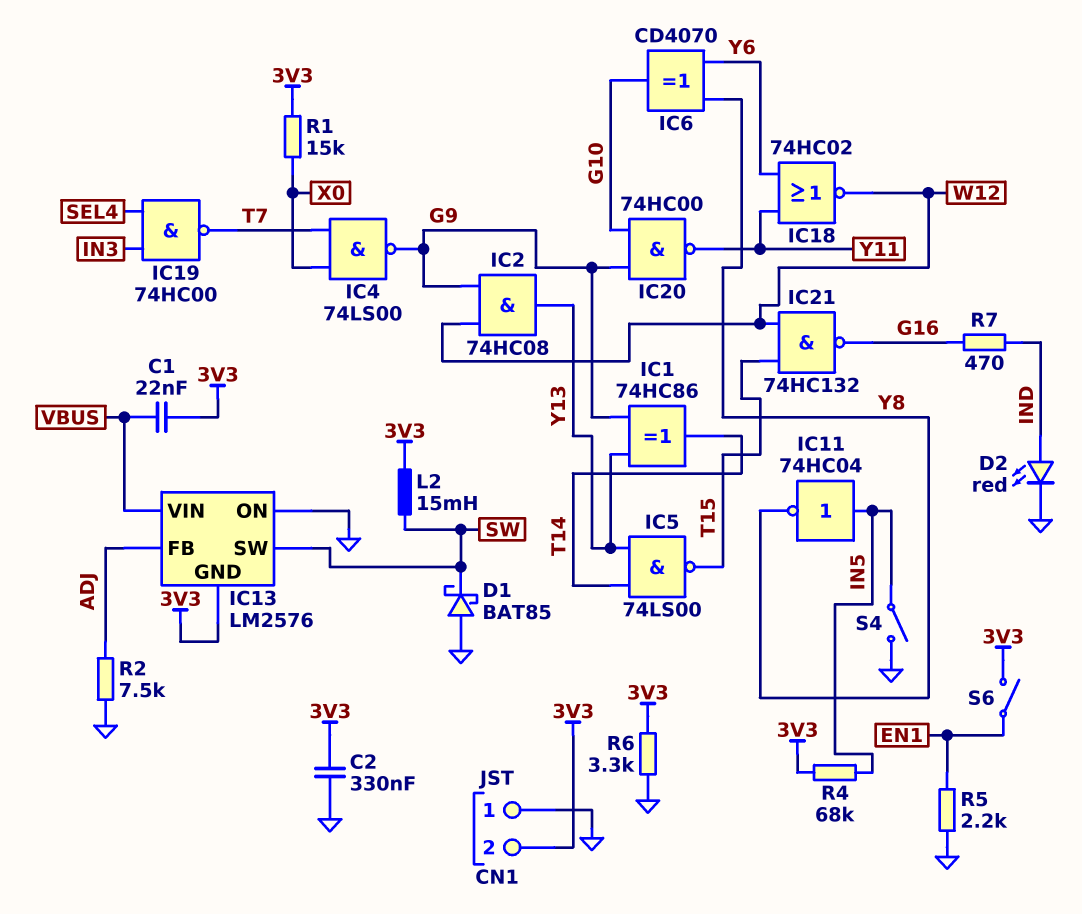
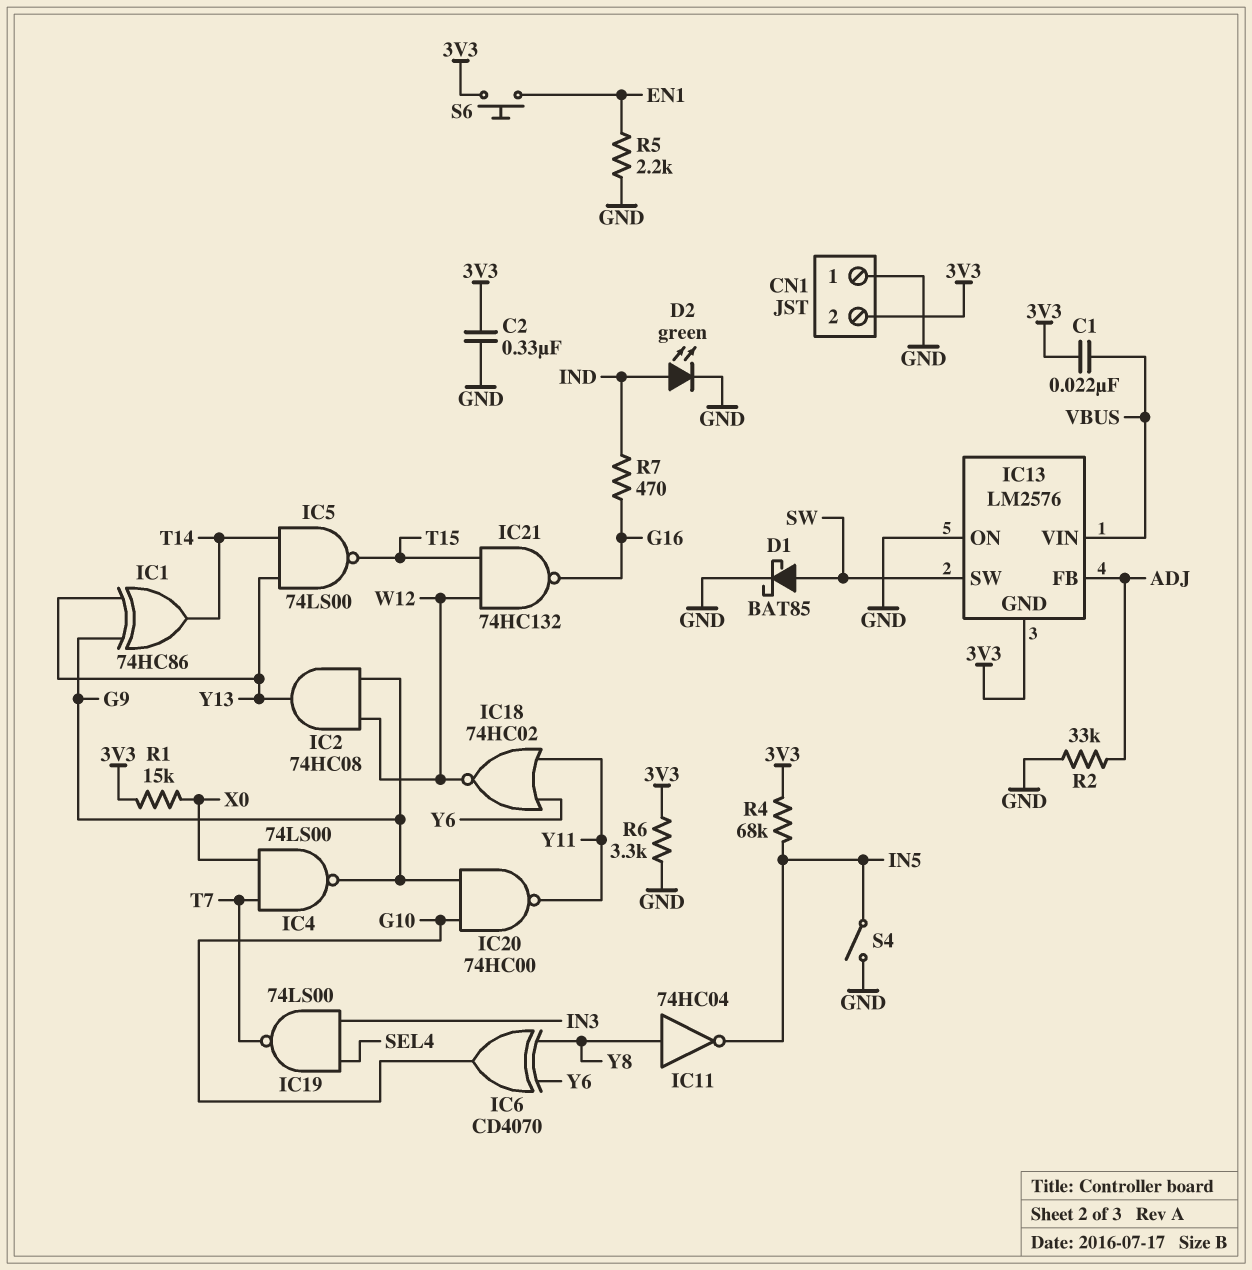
D1: schottky BAT85 (A GND, K SW) -> schottky BAT85 (A SW, K GND)
D2: LED red (A IND, K GND) -> LED green (A IND, K GND)
IC11: NOT 74HC04 (in IN5, out Y8) -> NOT 74HC04 (in Y8, out IN5)
IC19: NAND 74HC00 (in IN3, in SEL4, out T7) -> NAND 74LS00 (in IN3, in SEL4, out T7)
L2: 15mH (3V3, SW) -> none
R2: 7.5k (ADJ, GND) -> 33k (ADJ, GND)
S6: switch (3V3, EN1) -> button (3V3, EN1)

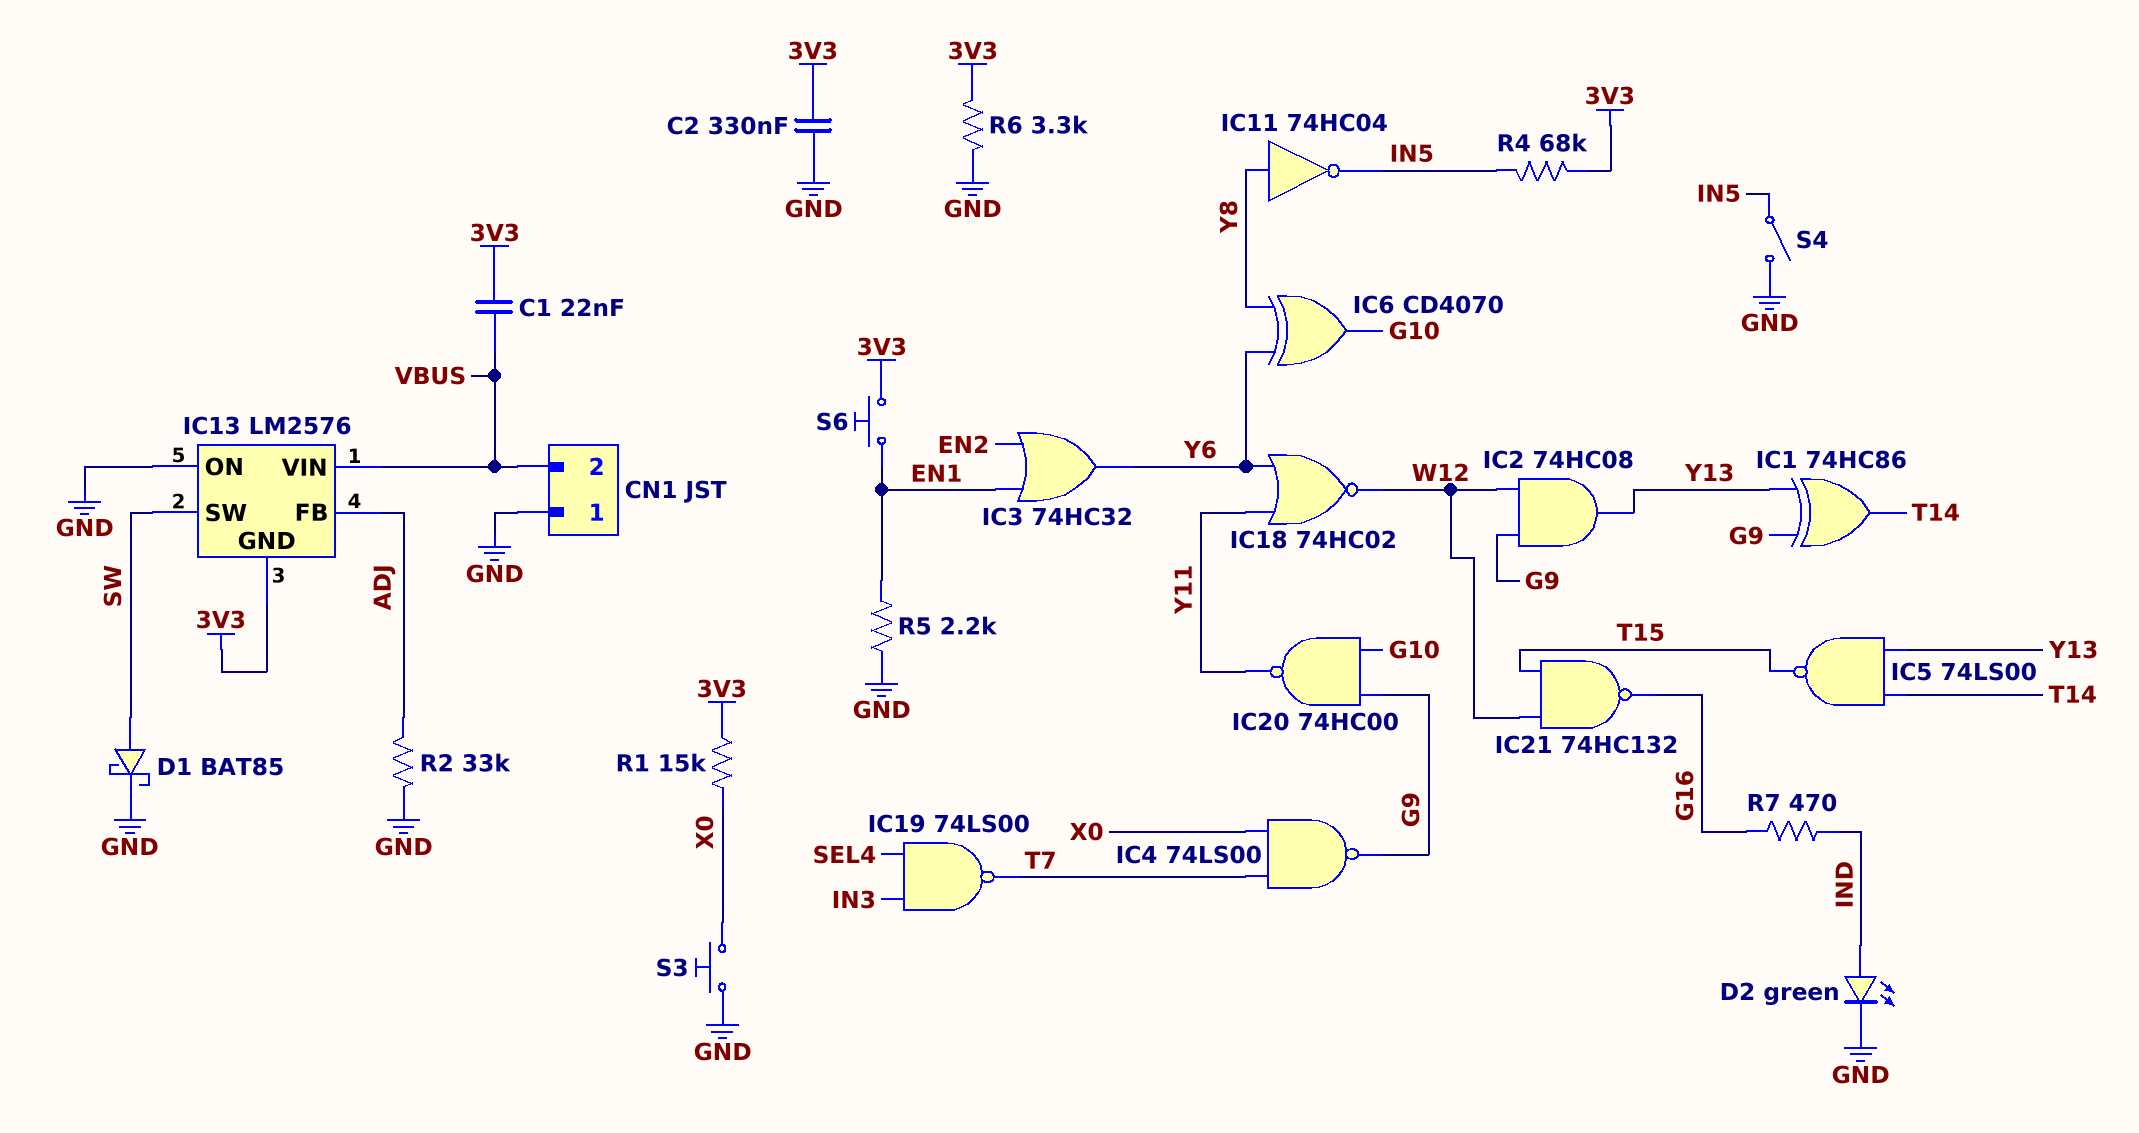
CN1 pin 2: 3V3 -> VBUS
IC3: none -> OR 74HC32 (in EN1, in EN2, out Y6)
S3: none -> button (GND, X0)

